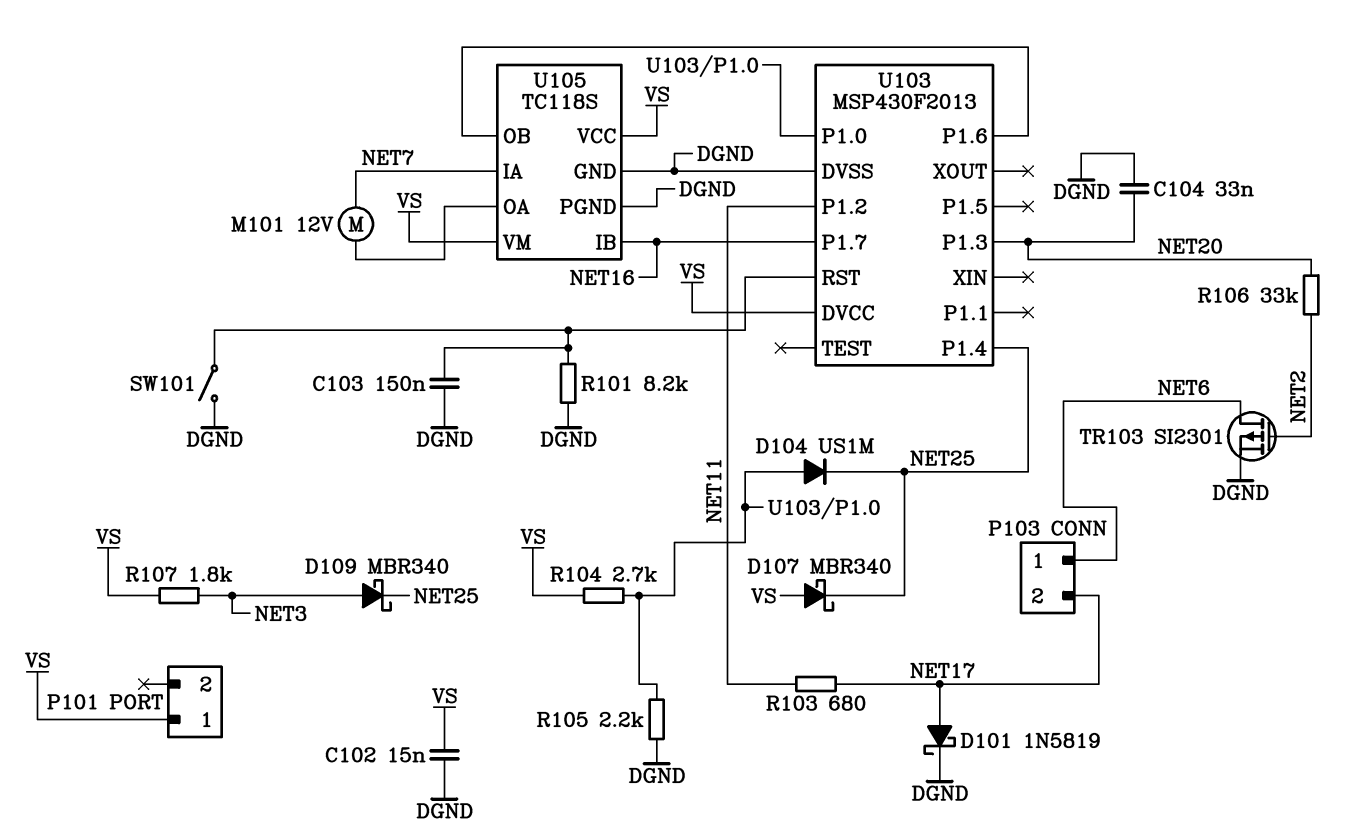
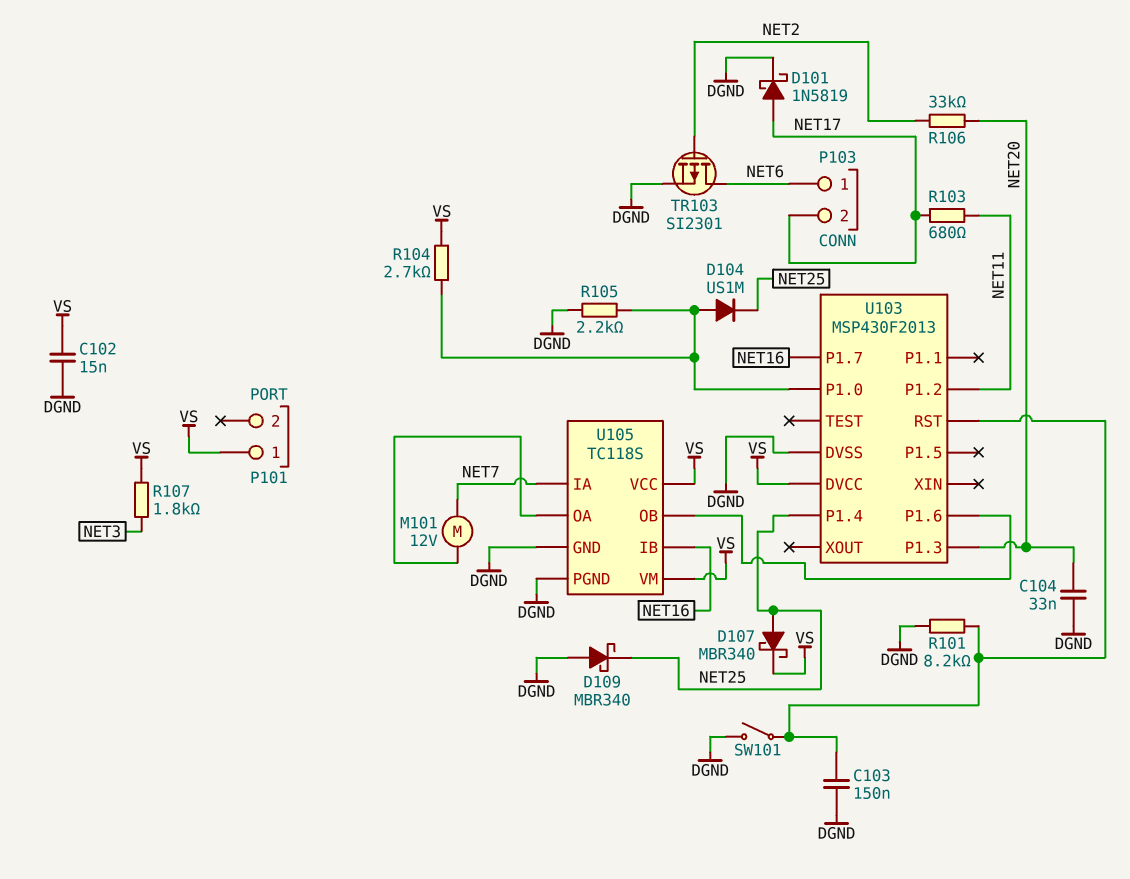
D107: schottky MBR340 (A VS, K NET25) -> schottky MBR340 (A NET25, K VS)
D109: schottky MBR340 (A NET3, K NET25) -> schottky MBR340 (A DGND, K NET25)

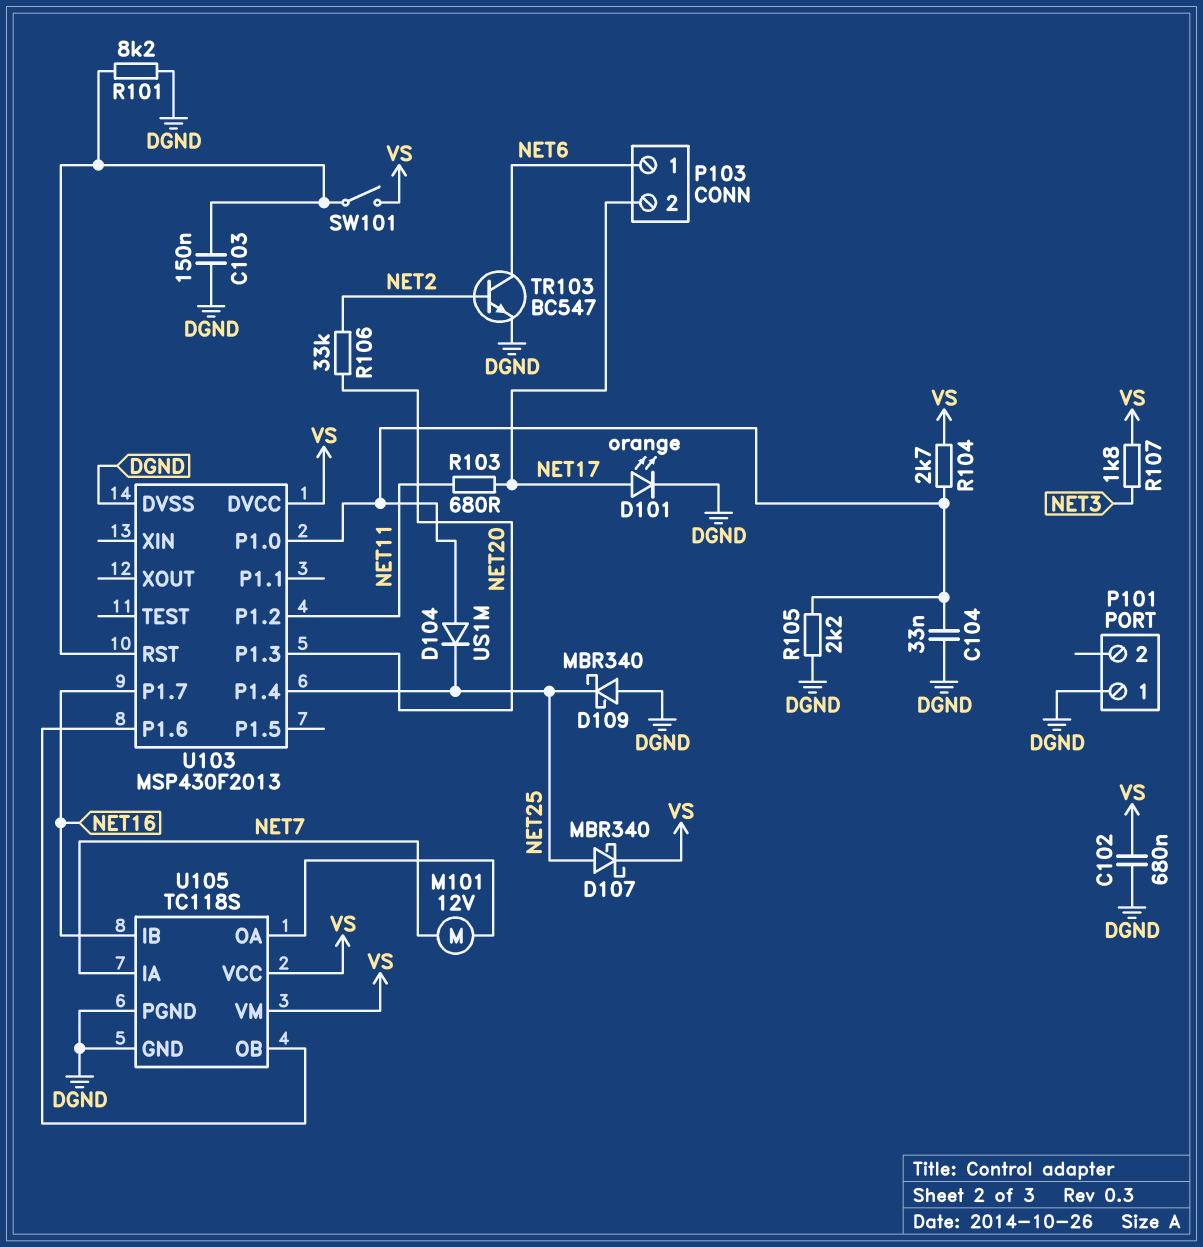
C102: 15nF (DGND, VS) -> 680nF (DGND, VS)
C104: 33nF (DGND, NET20) -> 33nF (DGND, U103/P1.0)
D101: schottky 1N5819 (A NET17, K DGND) -> LED orange (A NET17, K DGND)
P101 pin 1: VS -> DGND
SW101: switch (DGND, U103/RST) -> switch (U103/RST, VS)
TR103: PMOS SI2301 (G NET2, D NET6, S DGND) -> NPN BC547 (B NET2, C NET6, E DGND)

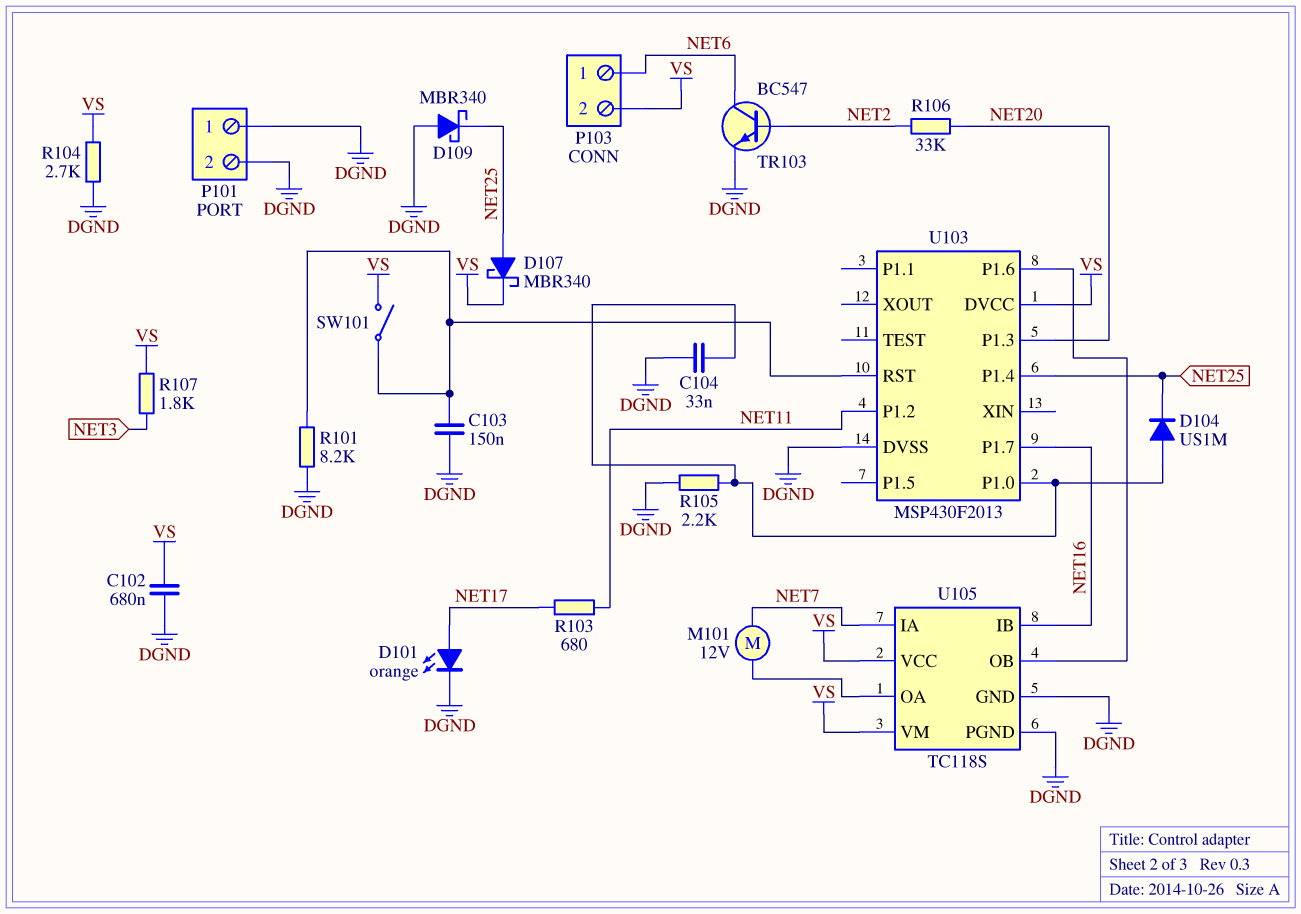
P101 pin 2: none -> DGND
P103 pin 2: NET17 -> VS
R104: 2.7k (U103/P1.0, VS) -> 2.7k (DGND, VS)

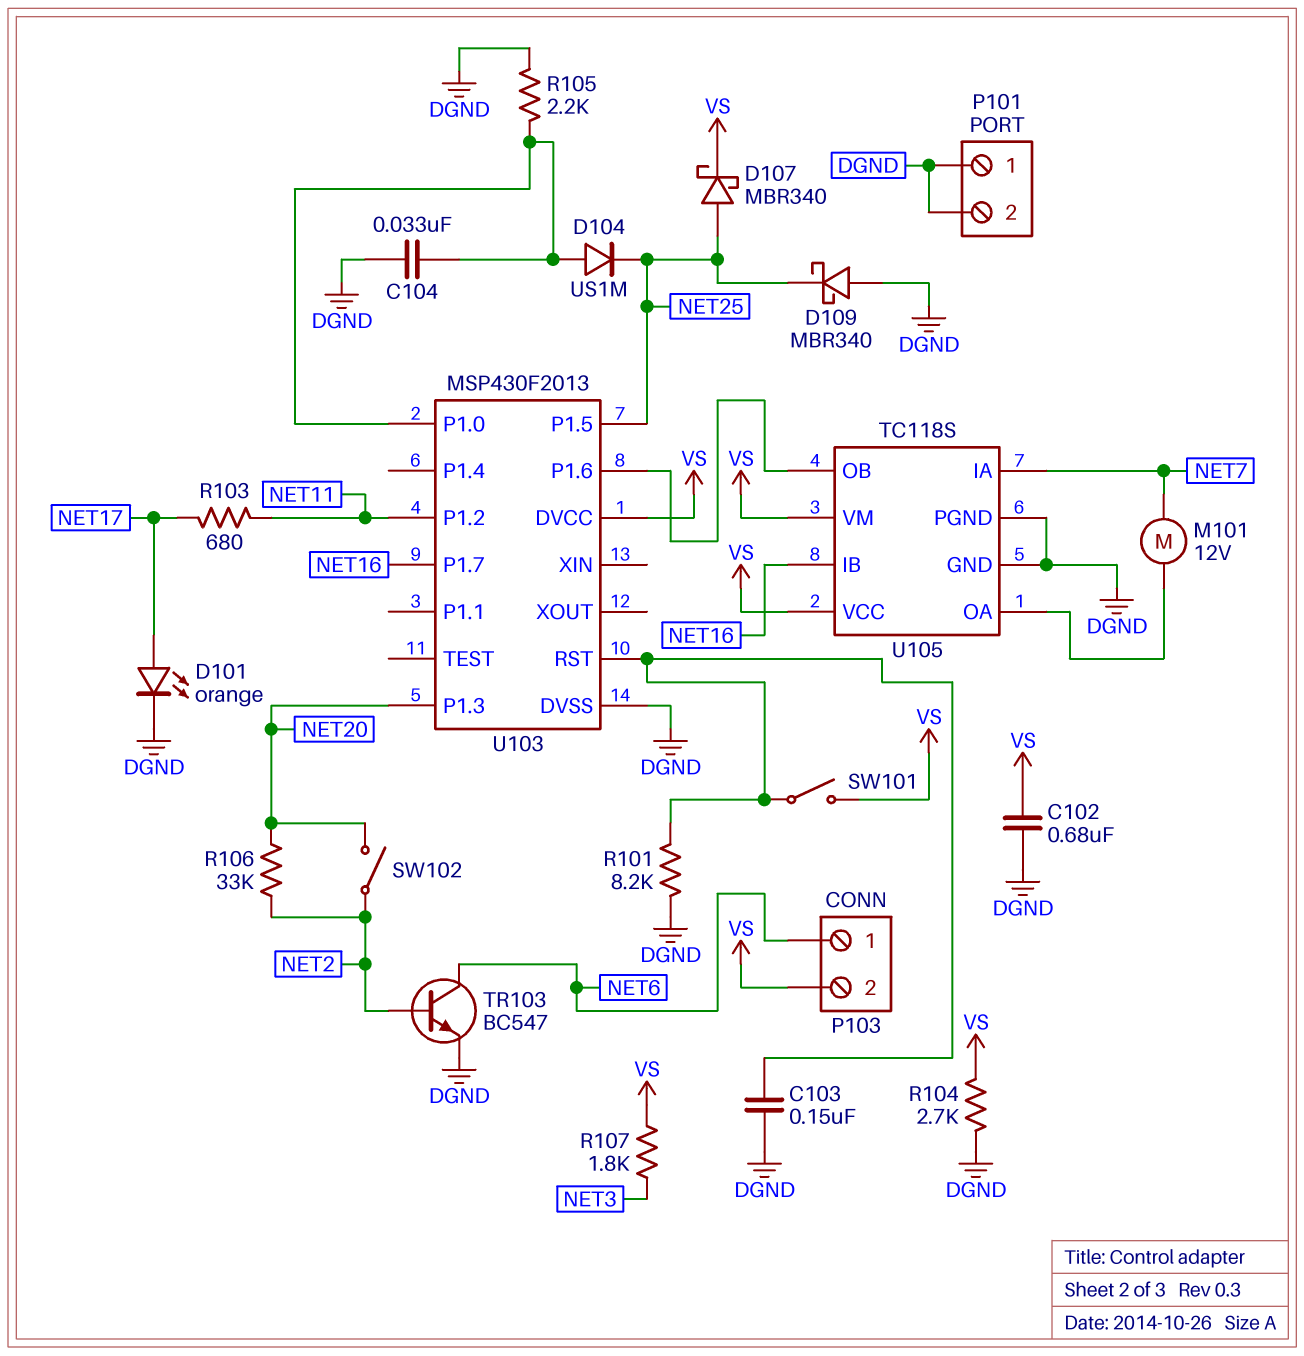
SW102: none -> switch (NET2, NET20)
U103 pin P1.4: NET25 -> none
U103 pin P1.5: none -> NET25

